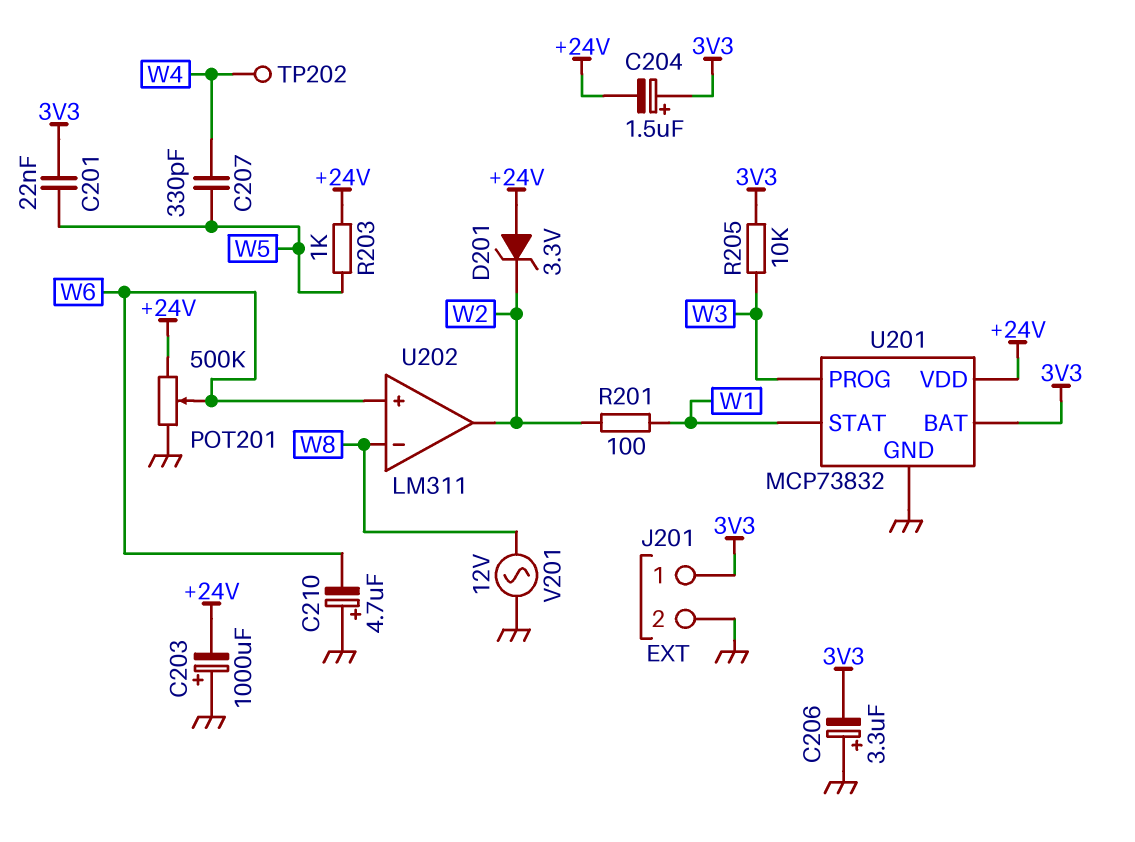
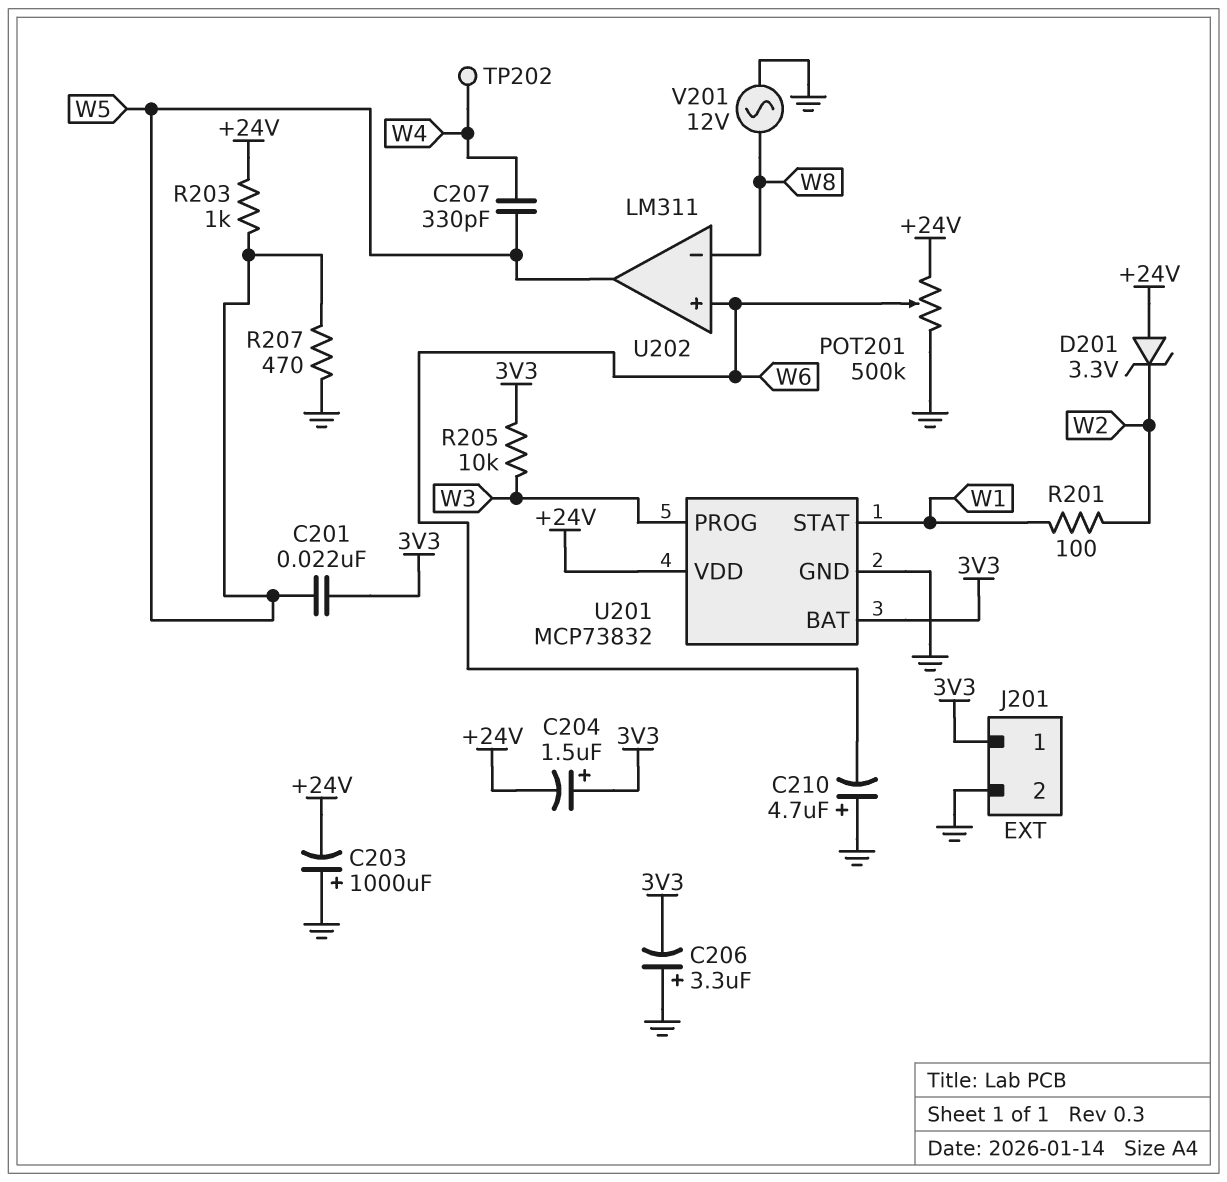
R207: none -> 470 (GND, W5)
U202 pin out: W2 -> W5

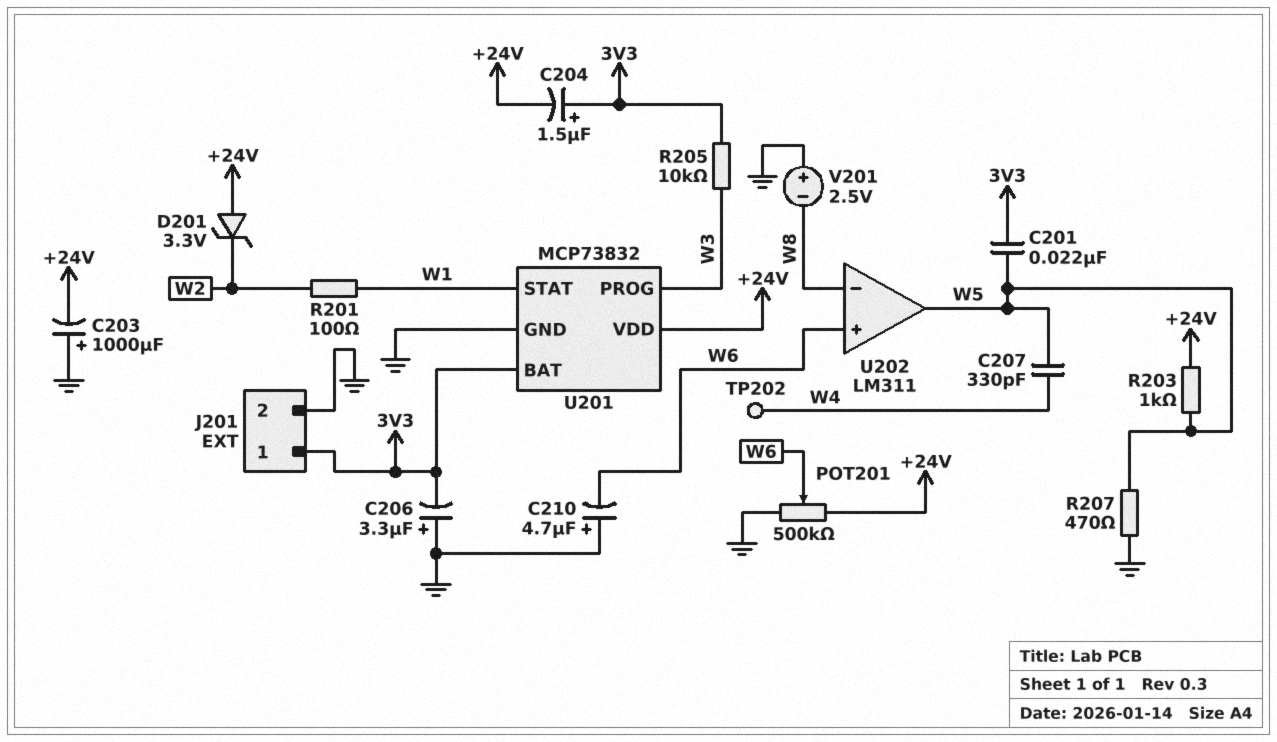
V201: AC 12V (GND, W8) -> 2.5V (plus GND, minus W8)

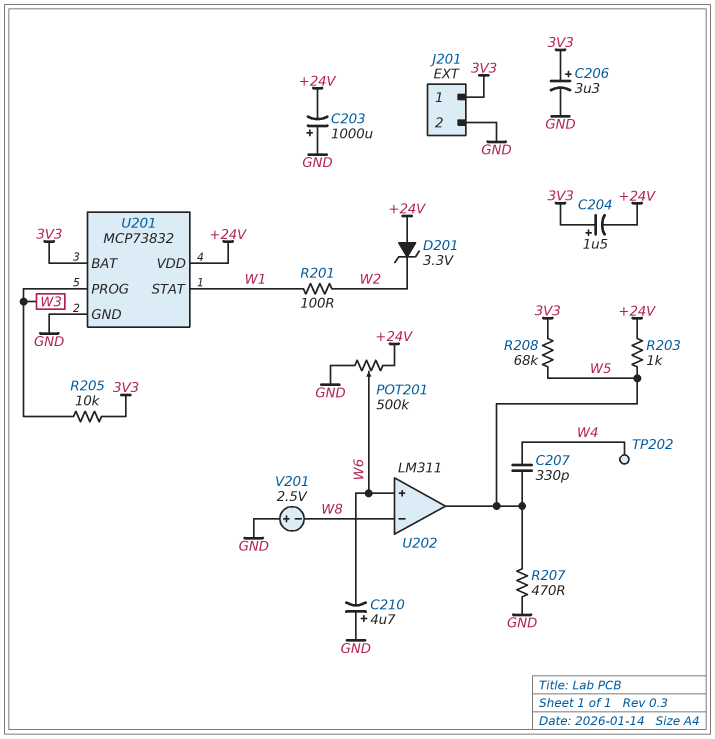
C201: 22nF (3V3, W5) -> none
C206: 3.3uF (plus GND, minus 3V3) -> 3.3uF (plus 3V3, minus GND)
R208: none -> 68k (3V3, W5)

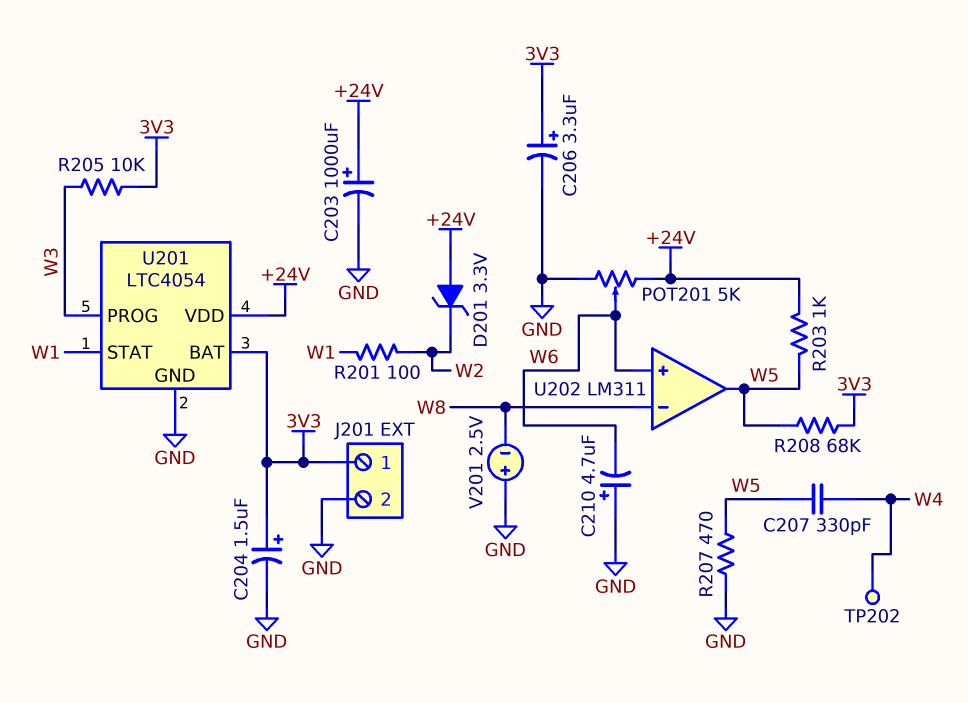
C203: 1000uF (plus GND, minus +24V) -> 1000uF (plus +24V, minus GND)
C204: 1.5uF (plus 3V3, minus +24V) -> 1.5uF (plus 3V3, minus GND)
POT201: 500k (+24V, GND, wiper W6) -> 5k (+24V, GND, wiper W6)
U201: MCP73832 -> LTC4054

